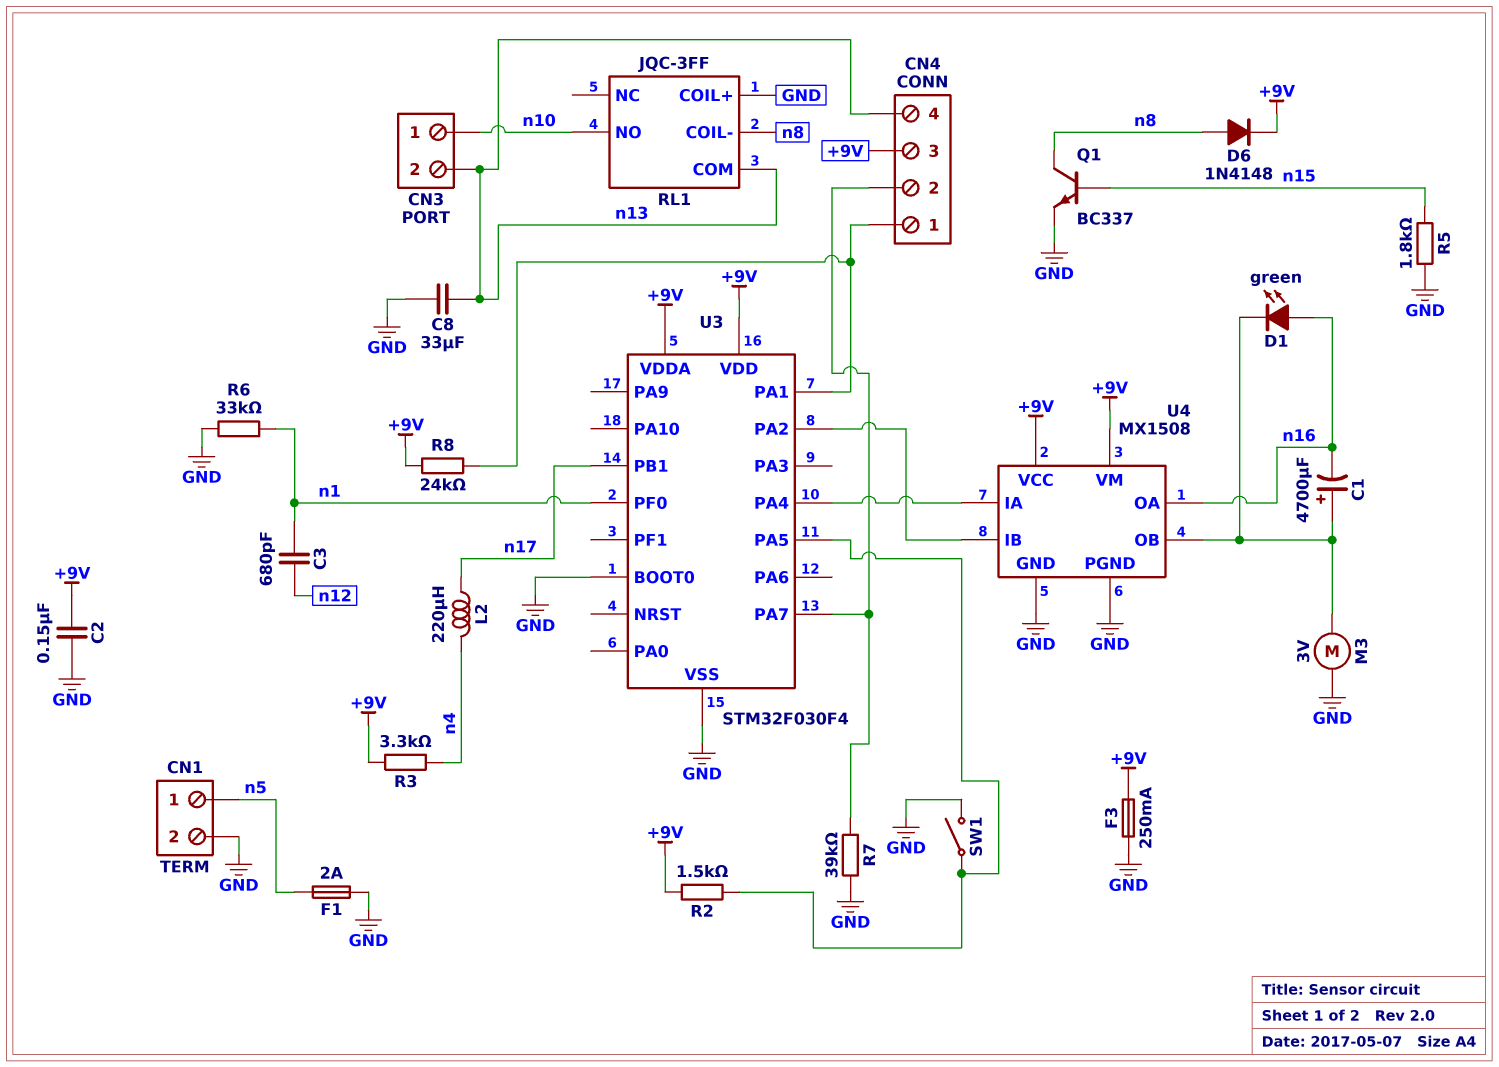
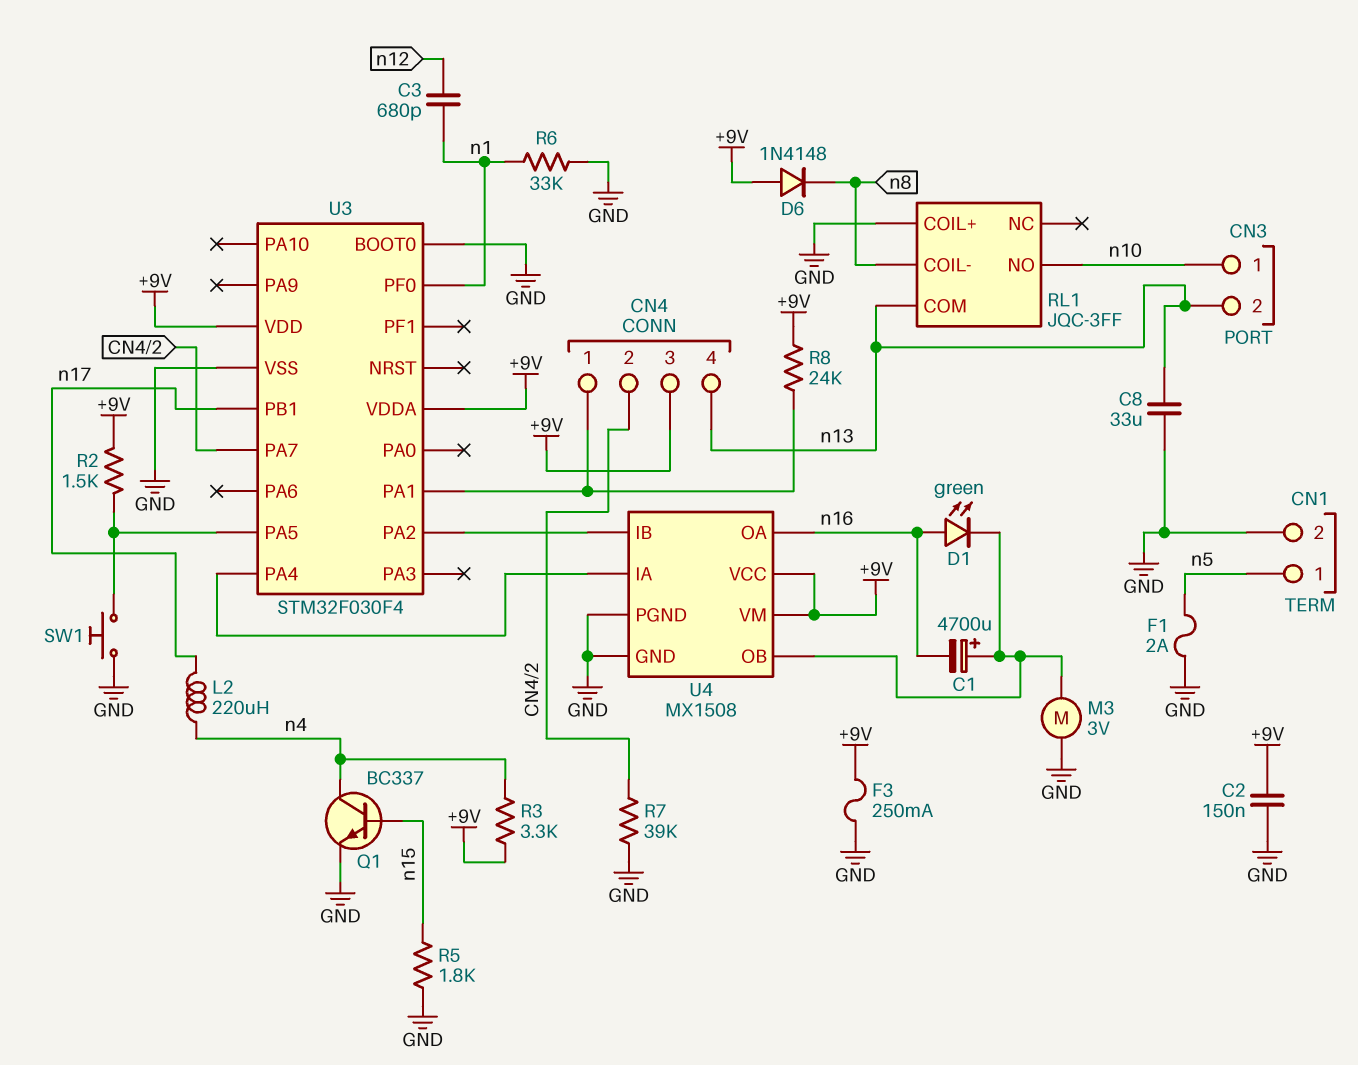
D6: diode 1N4148 (A n8, K +9V) -> diode 1N4148 (A +9V, K n8)
Q1: NPN BC337 (B n15, C n8, E GND) -> NPN BC337 (B n15, C n4, E GND)
SW1: switch (GND, U3/PA5) -> button (GND, U3/PA5)

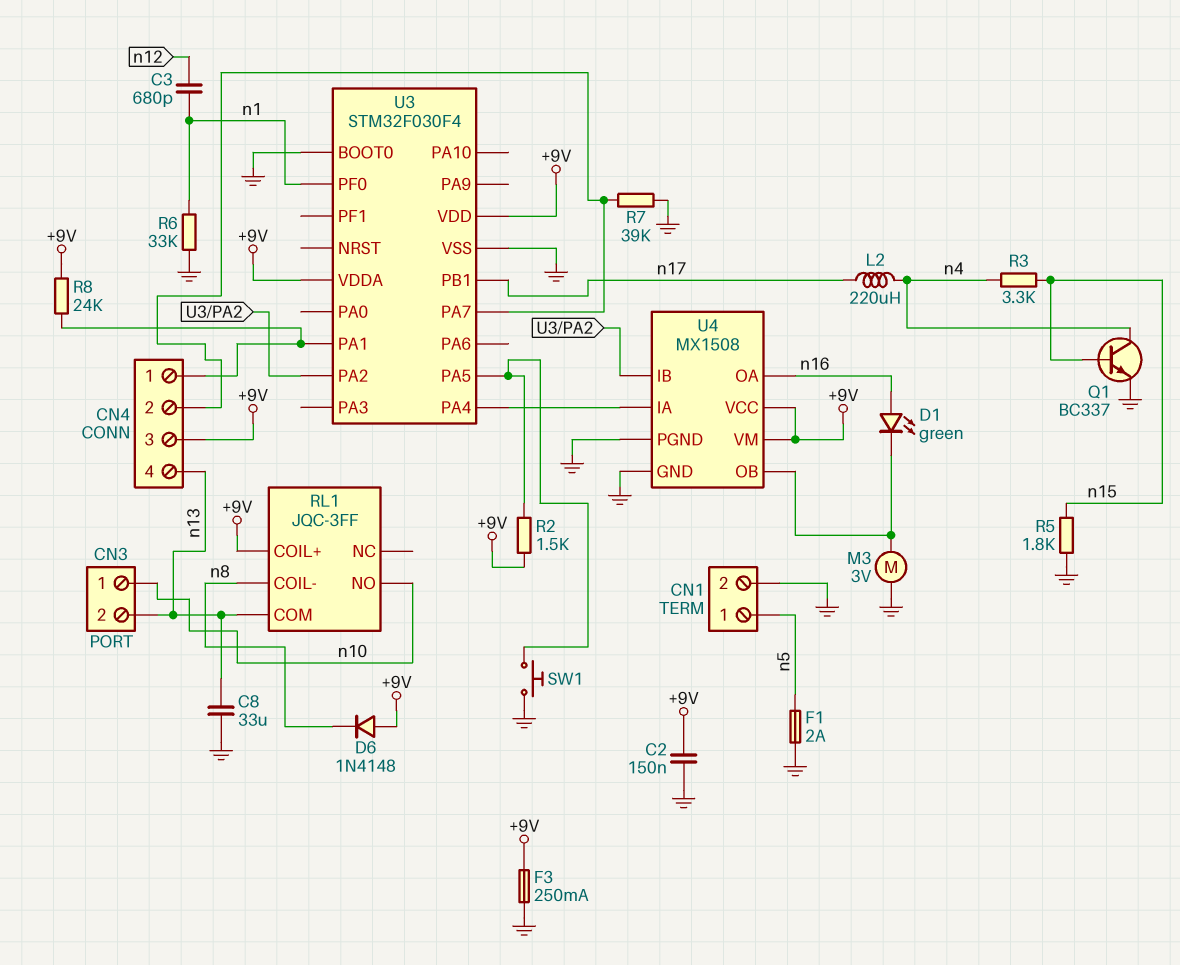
C1: 4700uF (plus U4/OB, minus n16) -> none
R3: 3.3k (+9V, n4) -> 3.3k (n4, n15)
RL1 pin COIL+: GND -> +9V

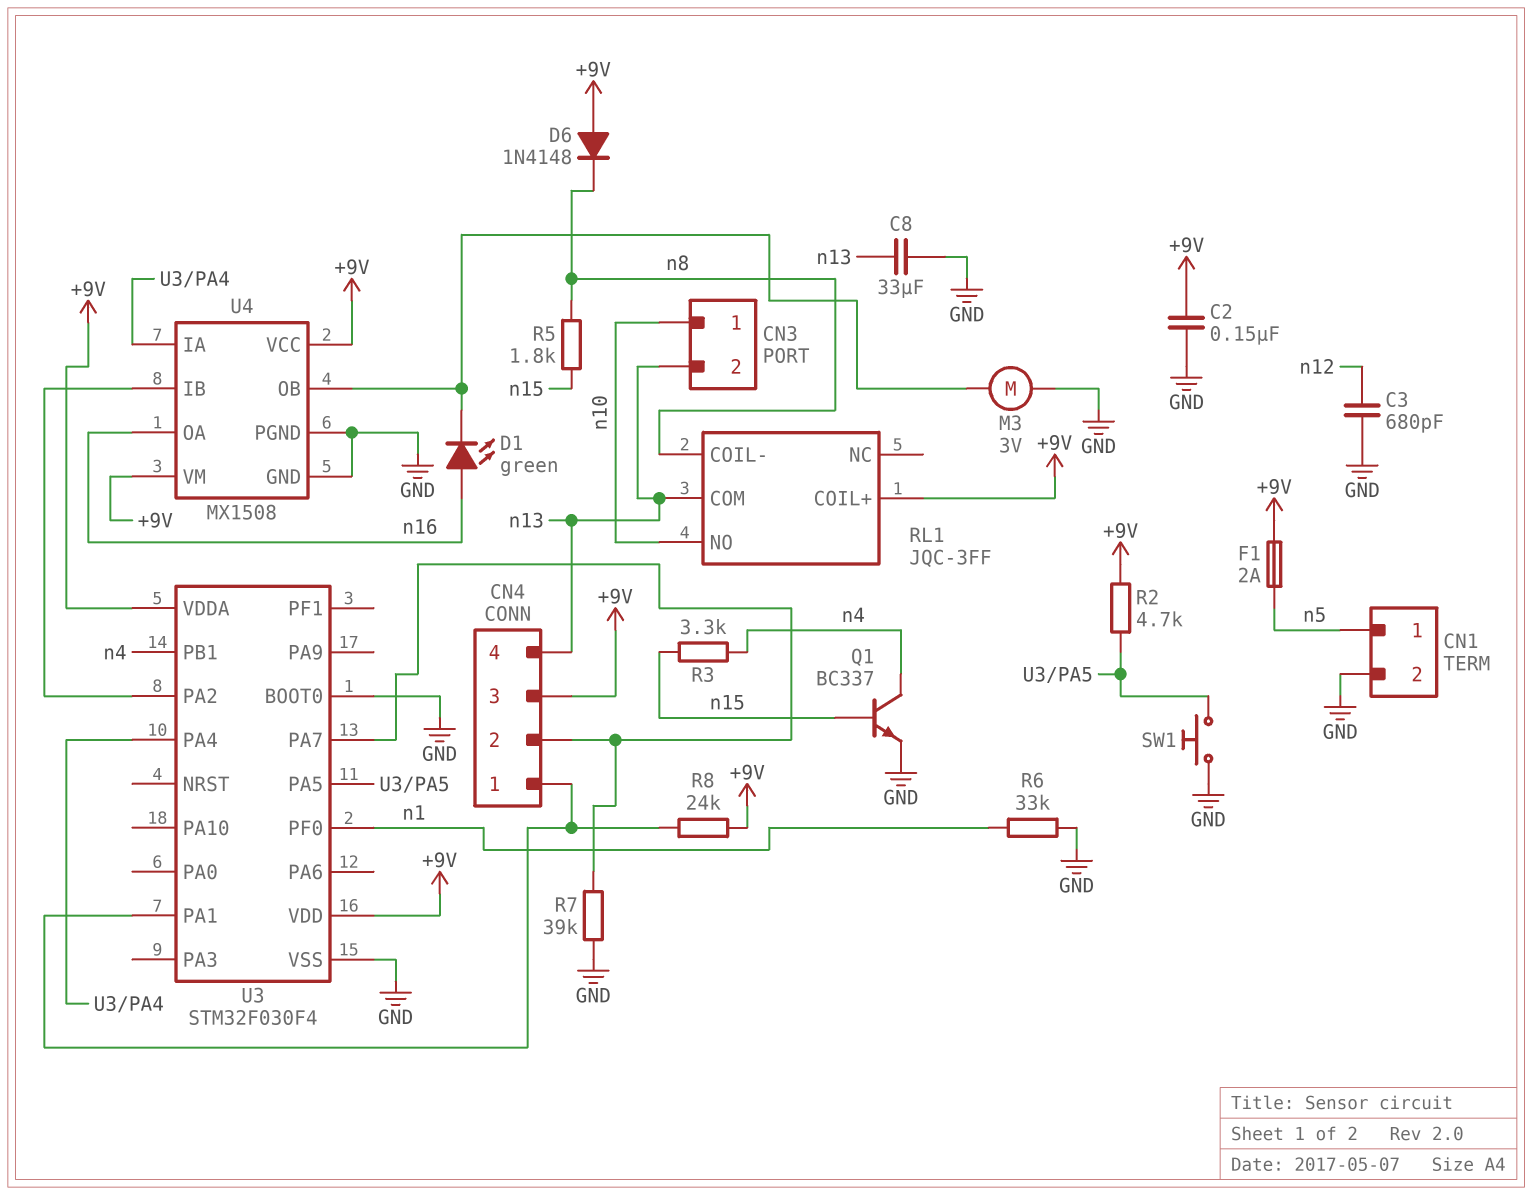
C3: 680pF (n1, n12) -> 680pF (GND, n12)
F1: 2A (GND, n5) -> 2A (+9V, n5)
F3: 250mA (+9V, GND) -> none
L2: 220uH (n4, n17) -> none
R2: 1.5k (+9V, U3/PA5) -> 4.7k (+9V, U3/PA5)
R5: 1.8k (GND, n15) -> 1.8k (n8, n15)
U3 pin PB1: n17 -> n4

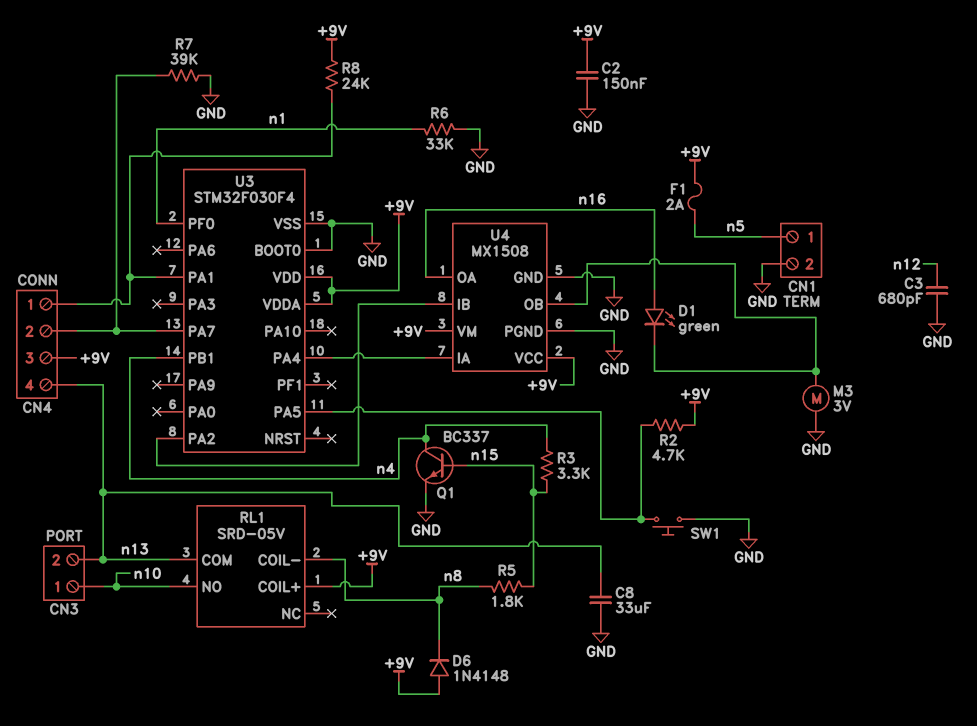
RL1: JQC-3FF -> SRD-05V

